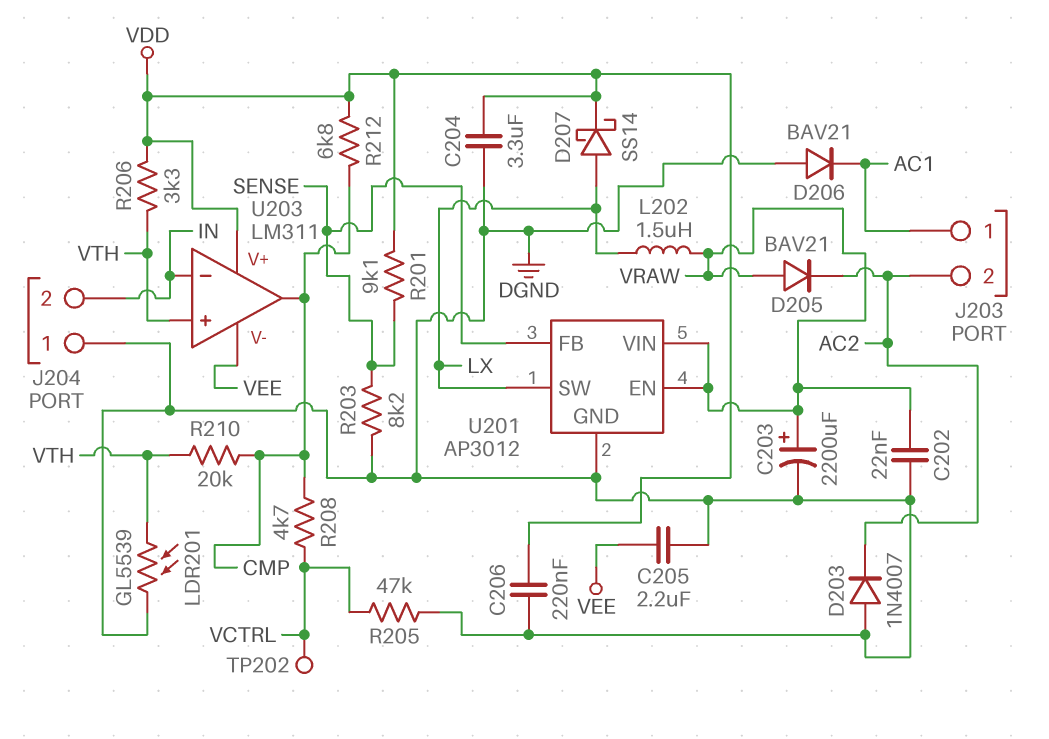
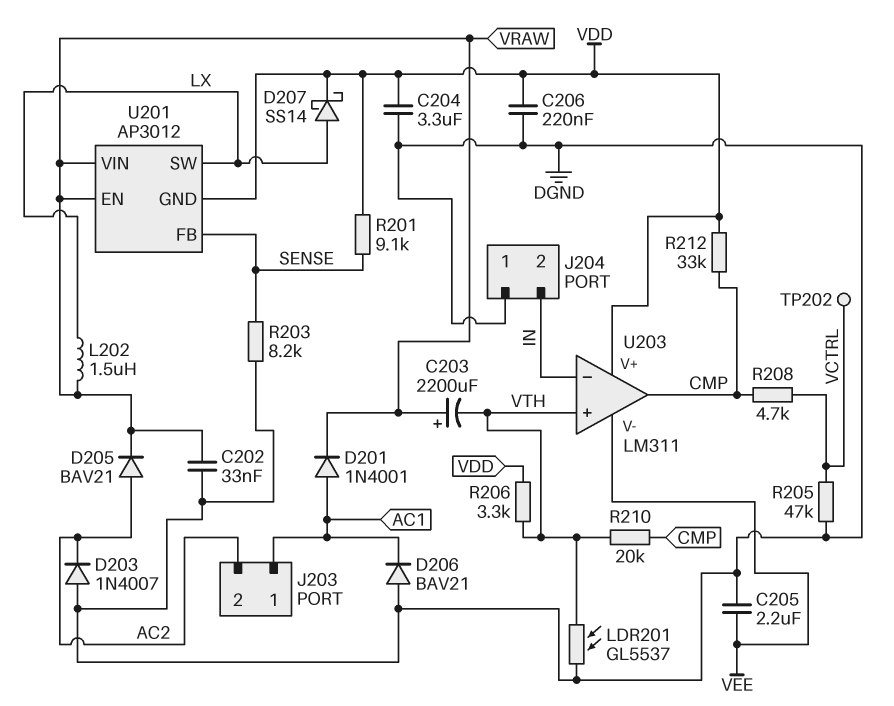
C202: 22nF (DGND, VRAW) -> 33nF (DGND, VRAW)
C203: 2200uF (plus VRAW, minus DGND) -> 2200uF (plus VRAW, minus VTH)
D201: none -> diode 1N4001 (A AC1, K VRAW)
D205: diode BAV21 (A VRAW, K AC2) -> diode BAV21 (A AC2, K VRAW)
LDR201: GL5539 (DGND, VTH) -> GL5537 (DGND, VTH)
R212: 6.8k (CMP, VDD) -> 33k (CMP, VDD)
U201 pin GND: DGND -> VDD

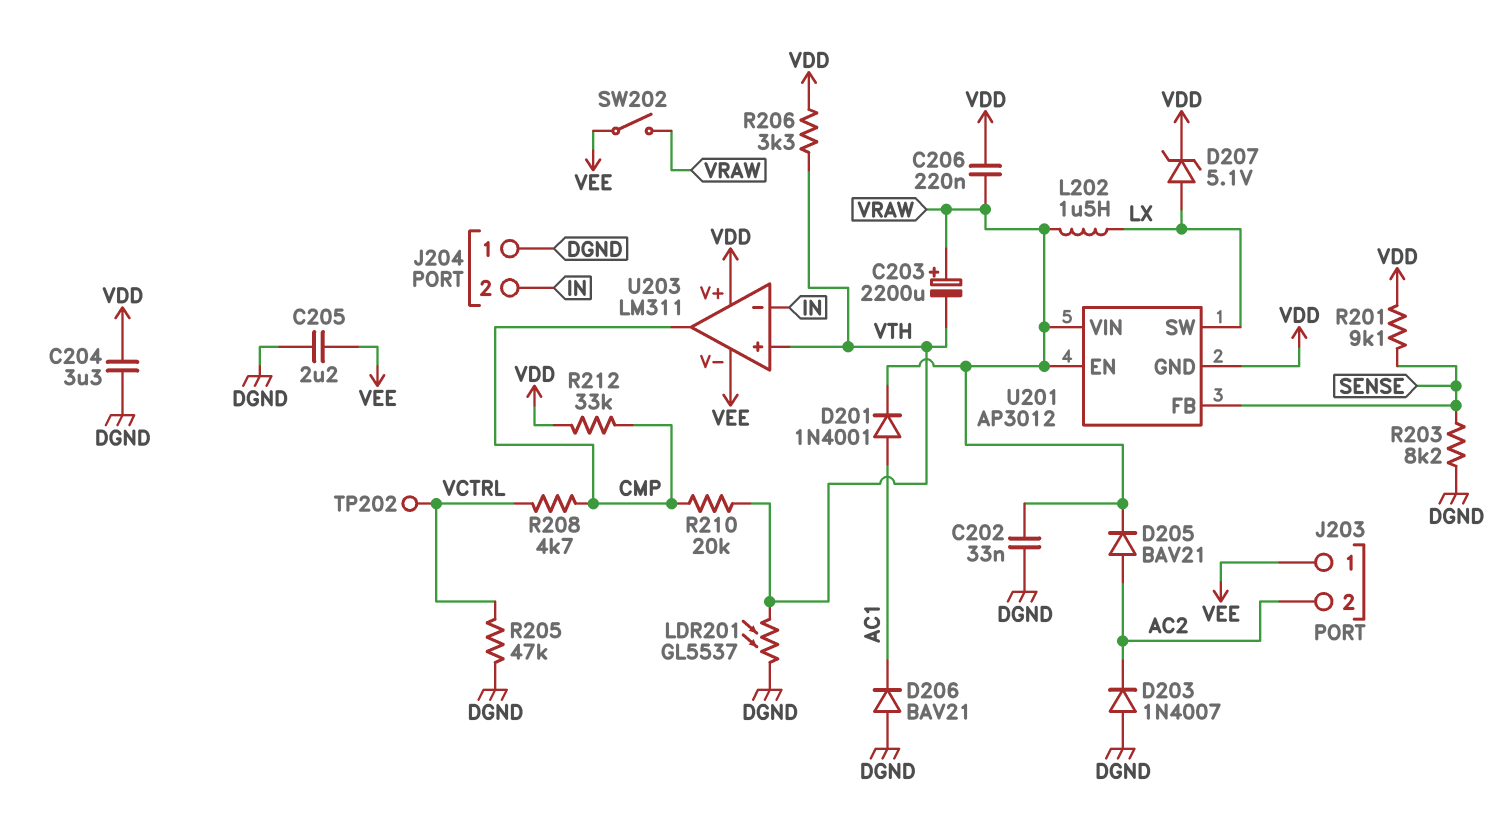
C206: 220nF (DGND, VDD) -> 220nF (VDD, VRAW)
D207: schottky SS14 (A LX, K VDD) -> zener 5.1V (A LX, K VDD)
J203 pin 1: AC1 -> VEE
SW202: none -> switch (VEE, VRAW)

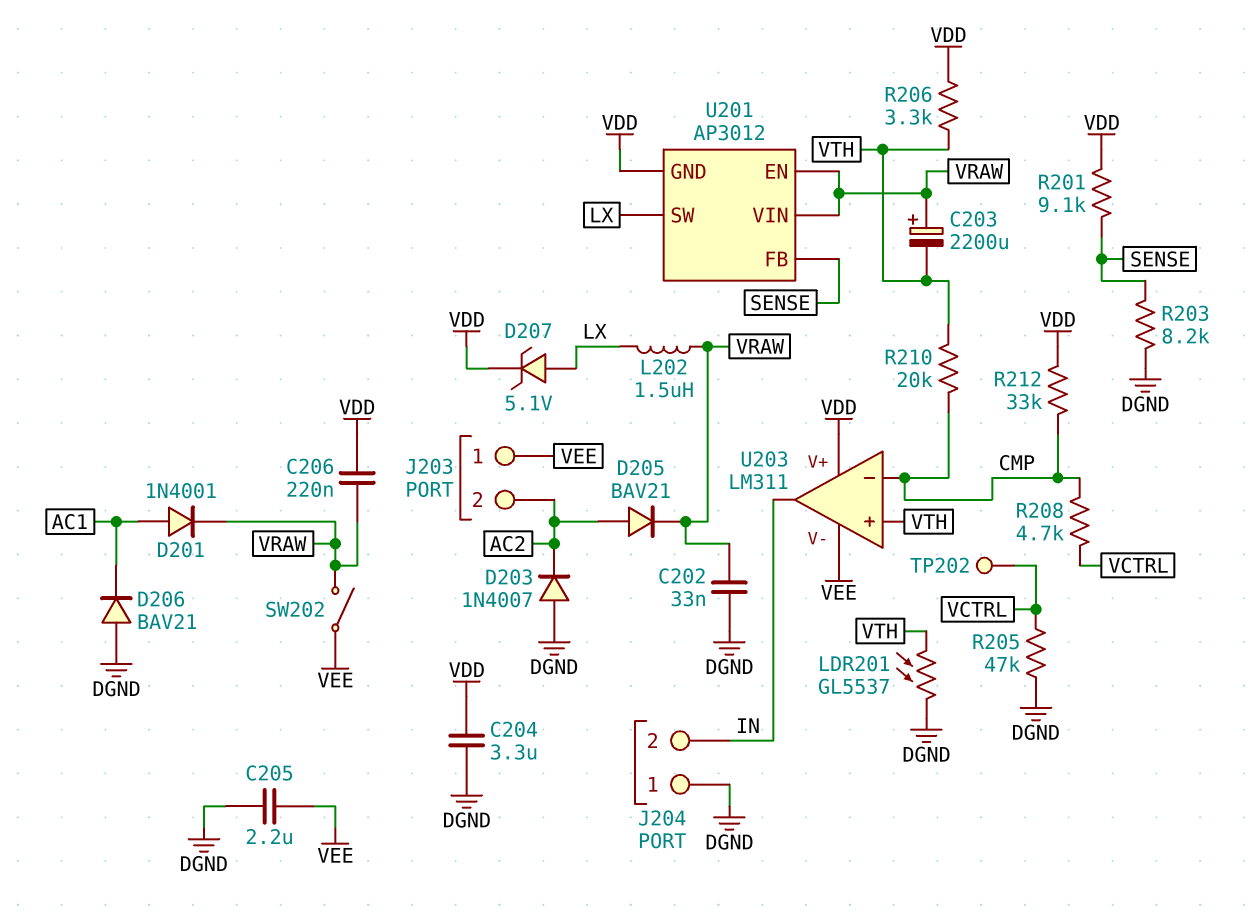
U203 pin in-: IN -> CMP
U203 pin out: CMP -> IN

